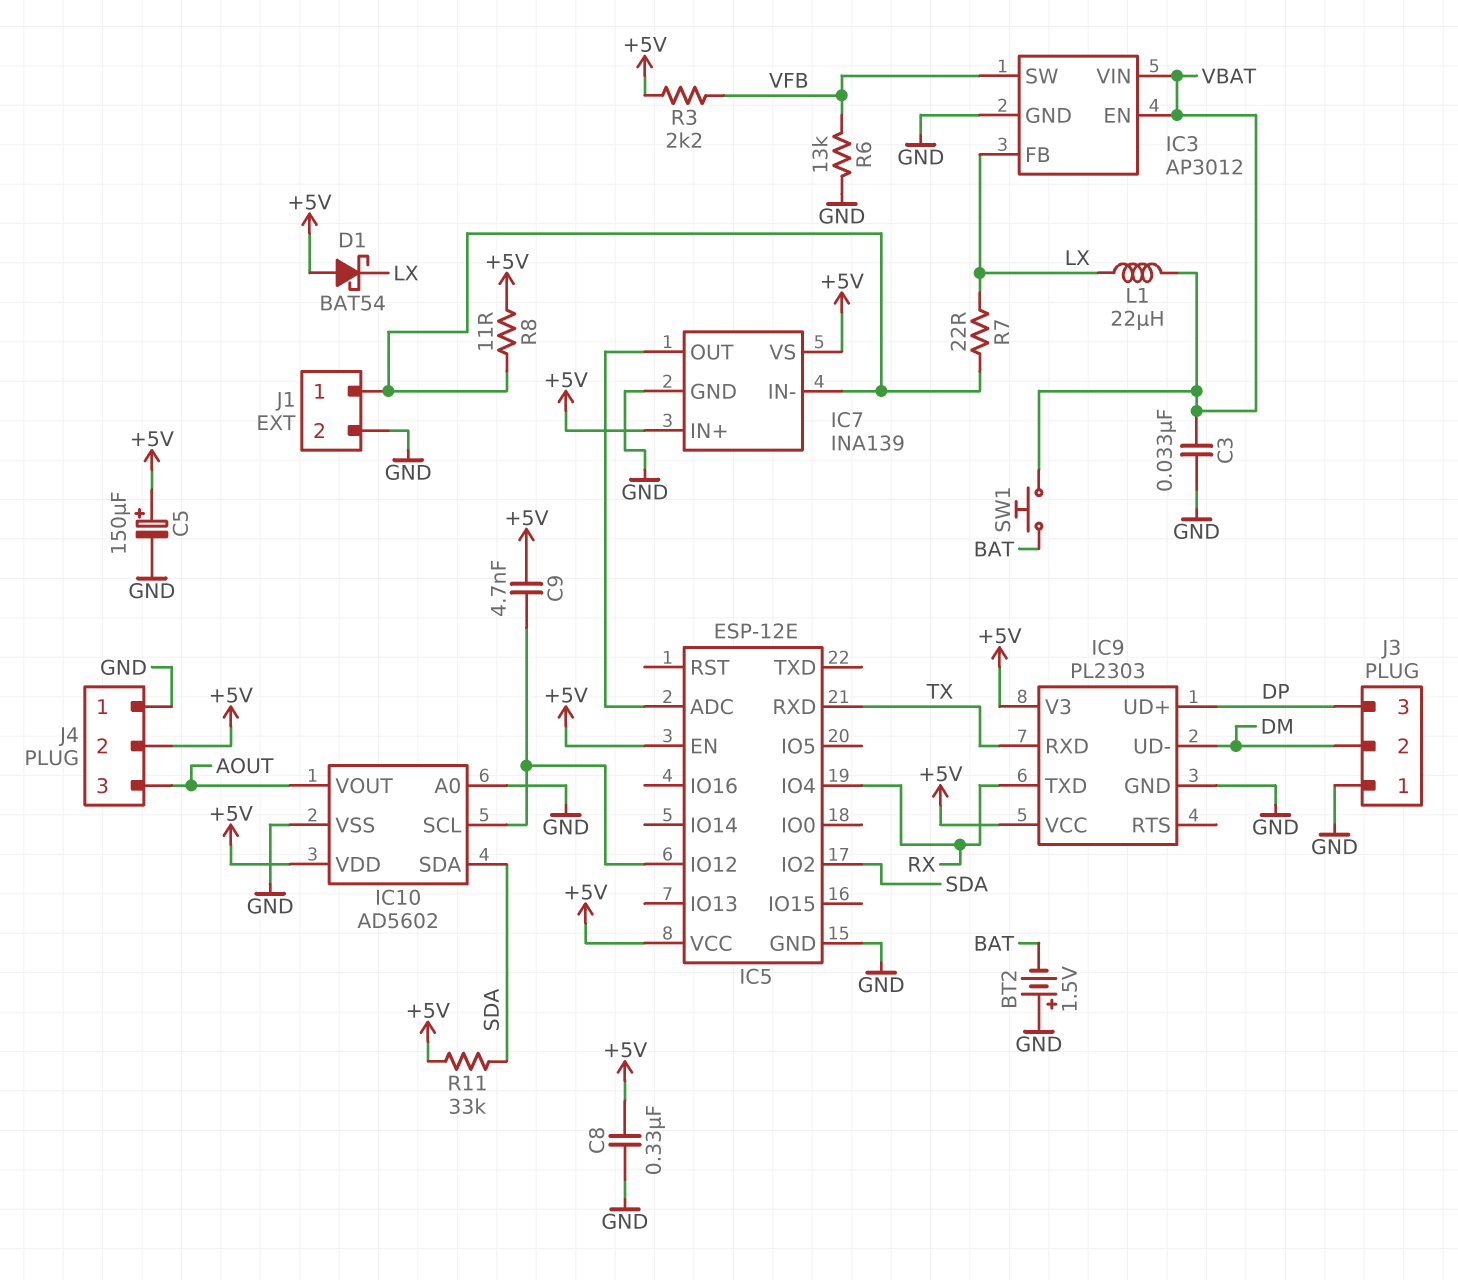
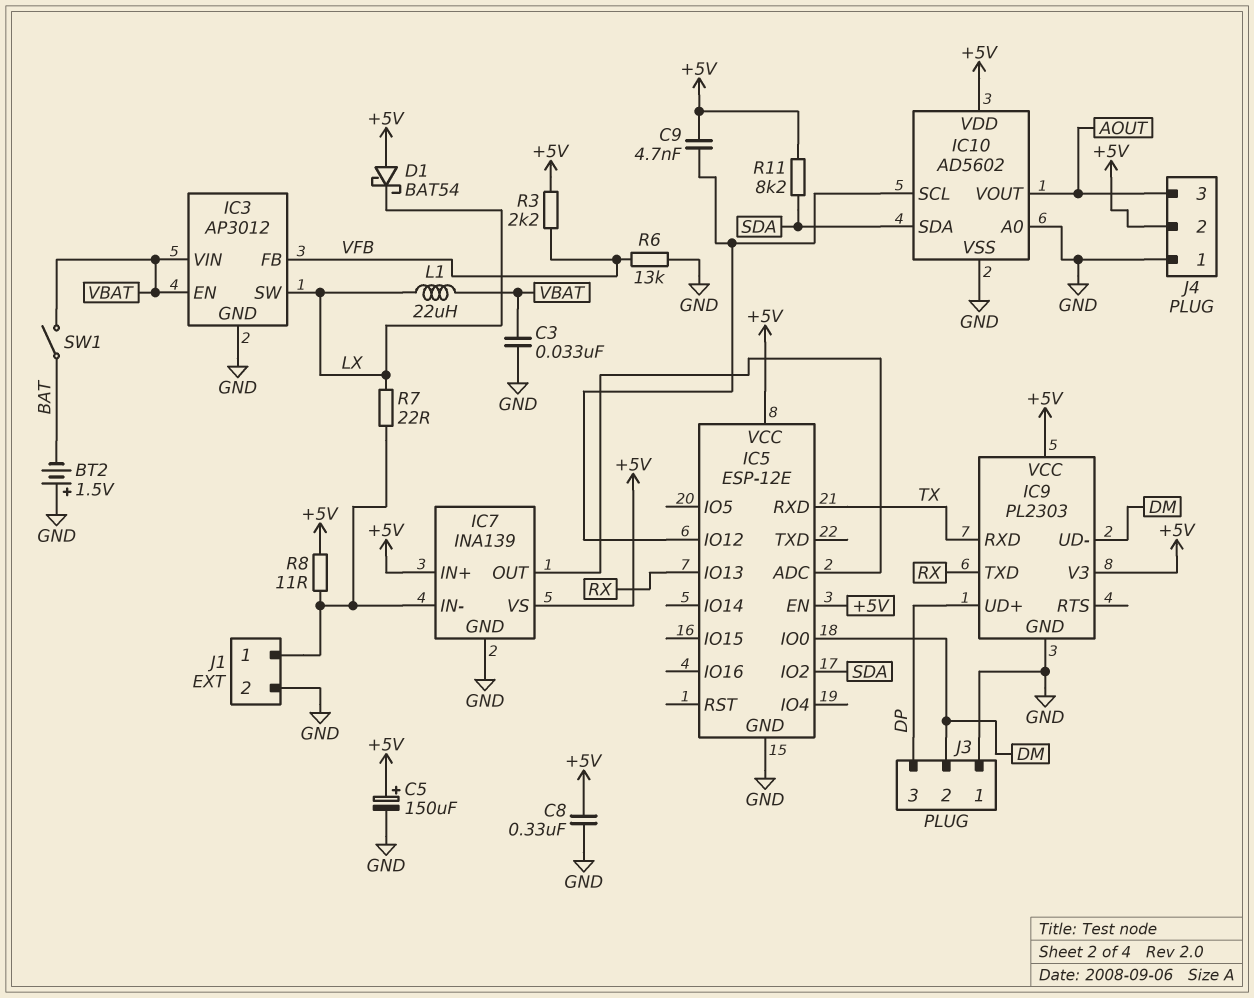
IC3 pin FB: LX -> VFB
IC3 pin SW: VFB -> LX
IC5 pin IO0: none -> DM
IC5 pin IO4: RX -> none
IC5 pin IO13: none -> RX
R11: 33k (+5V, SDA) -> 8.2k (+5V, SDA)
SW1: button (BAT, VBAT) -> switch (BAT, VBAT)

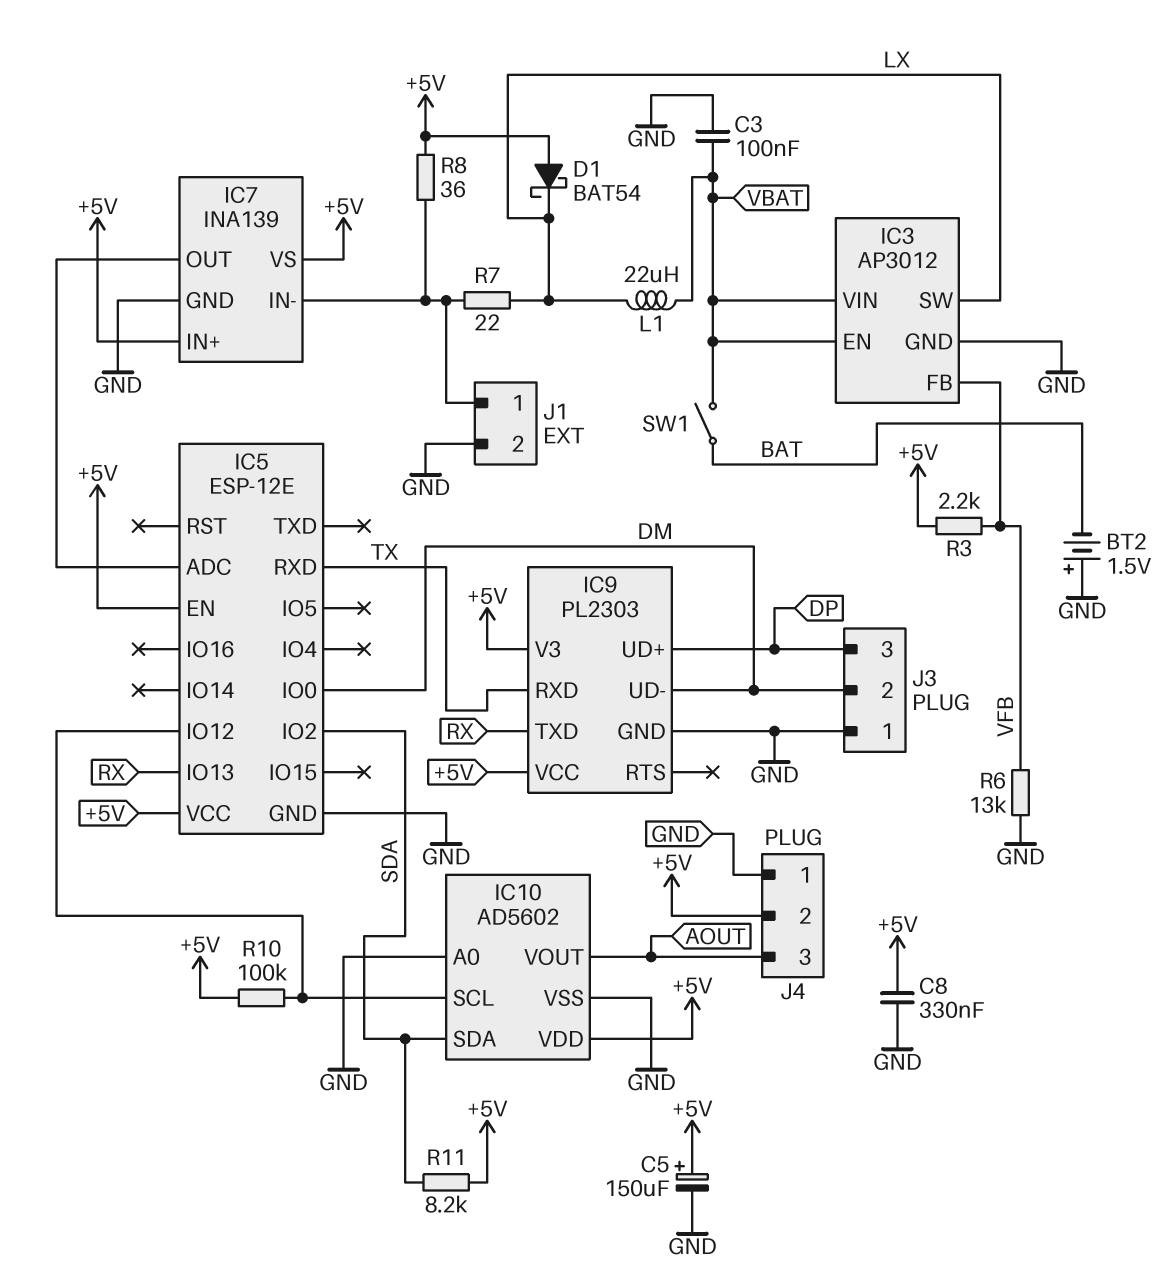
C3: 33nF (GND, VBAT) -> 100nF (GND, VBAT)
C9: 4.7nF (+5V, IC5/IO12) -> none
R8: 11 (+5V, IC7/IN-) -> 36 (+5V, IC7/IN-)
R10: none -> 100k (+5V, IC5/IO12)

